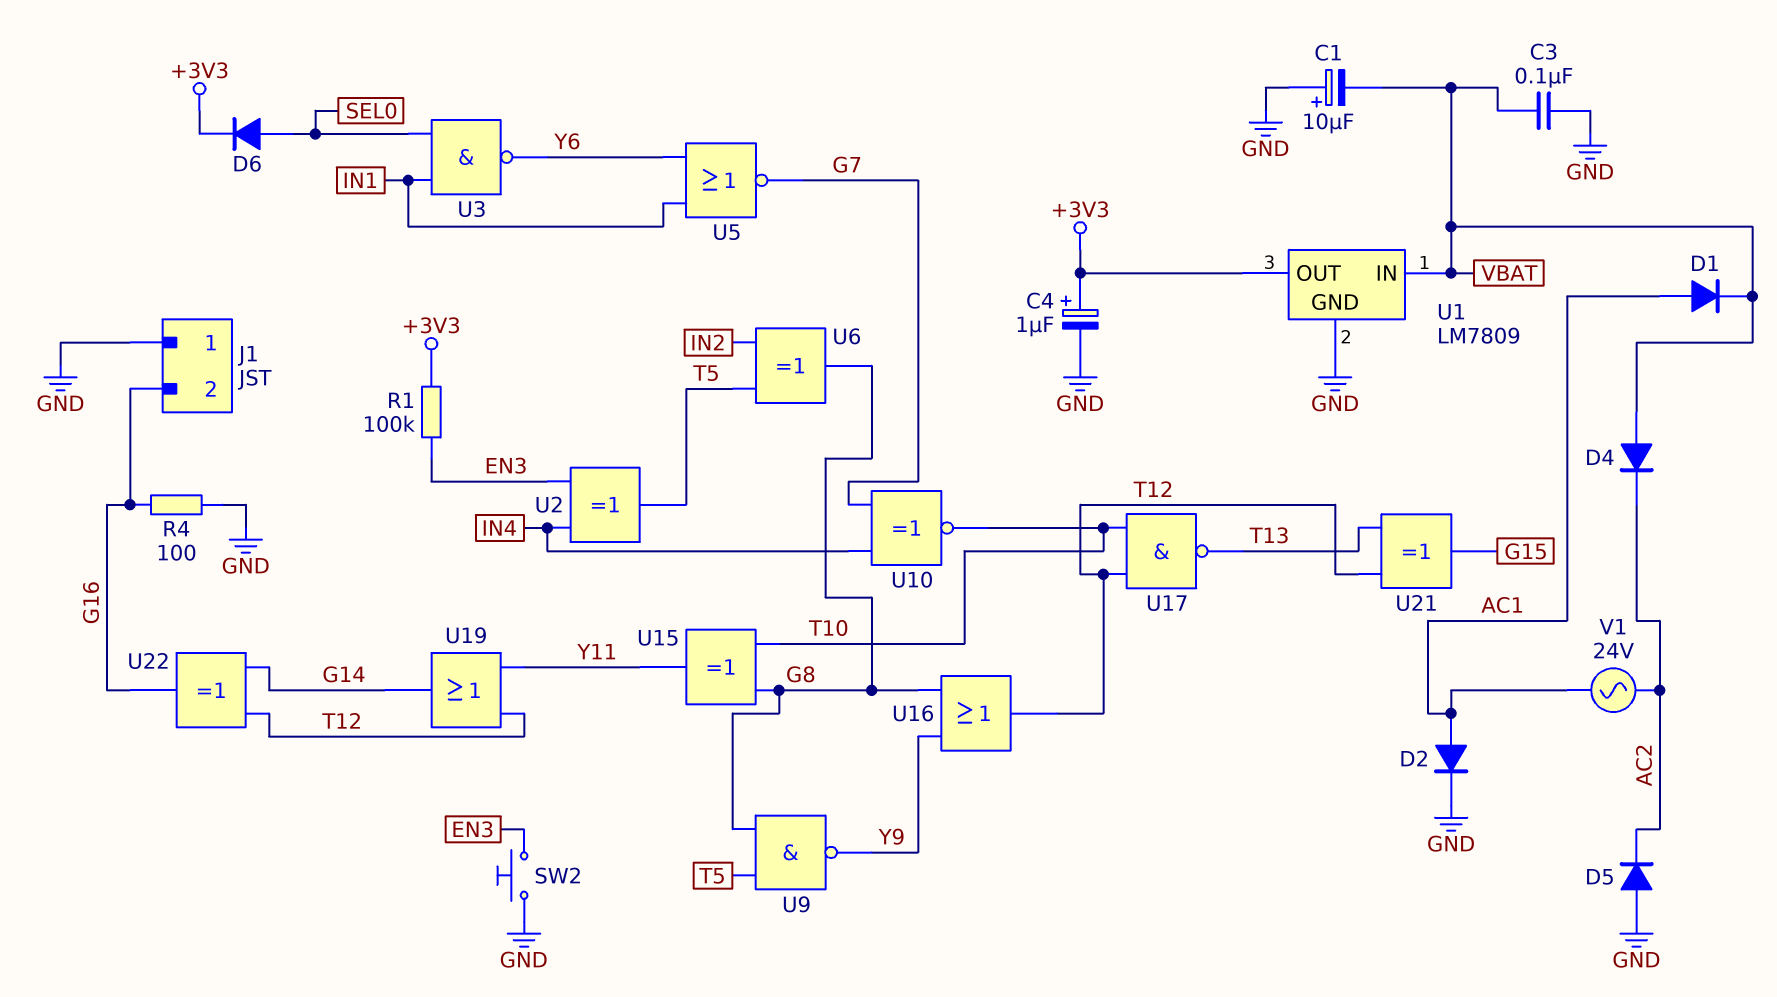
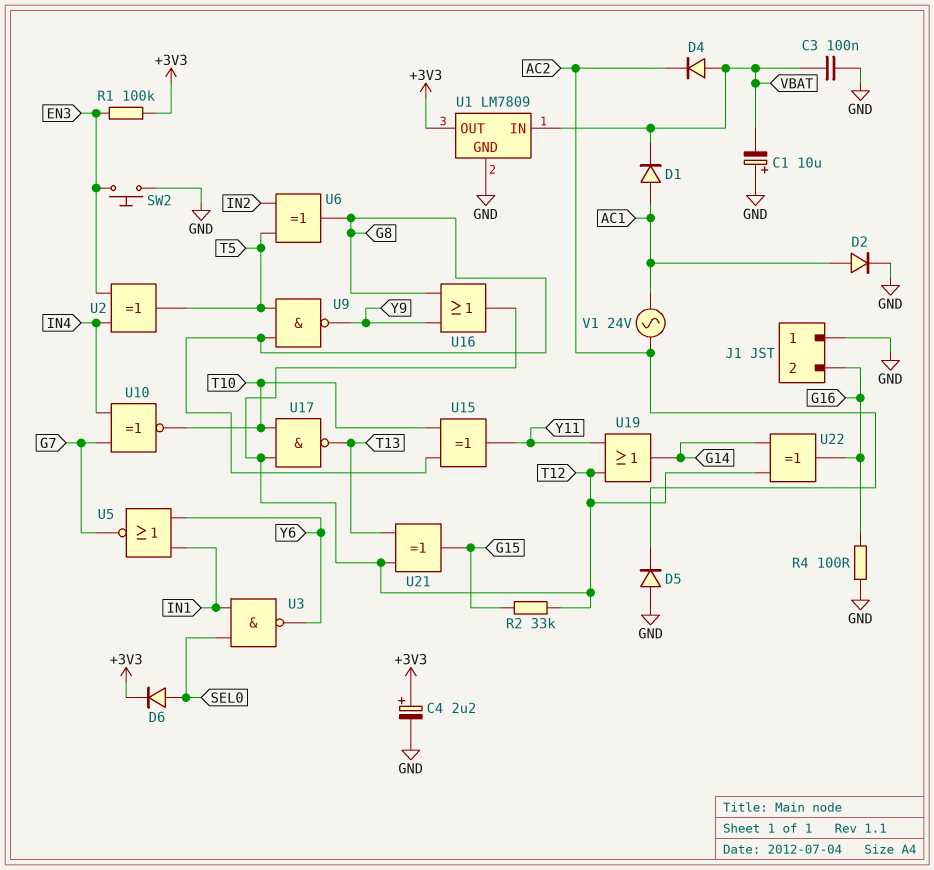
C4: 1uF (plus +3V3, minus GND) -> 2.2uF (plus +3V3, minus GND)
R2: none -> 33k (G15, T12)

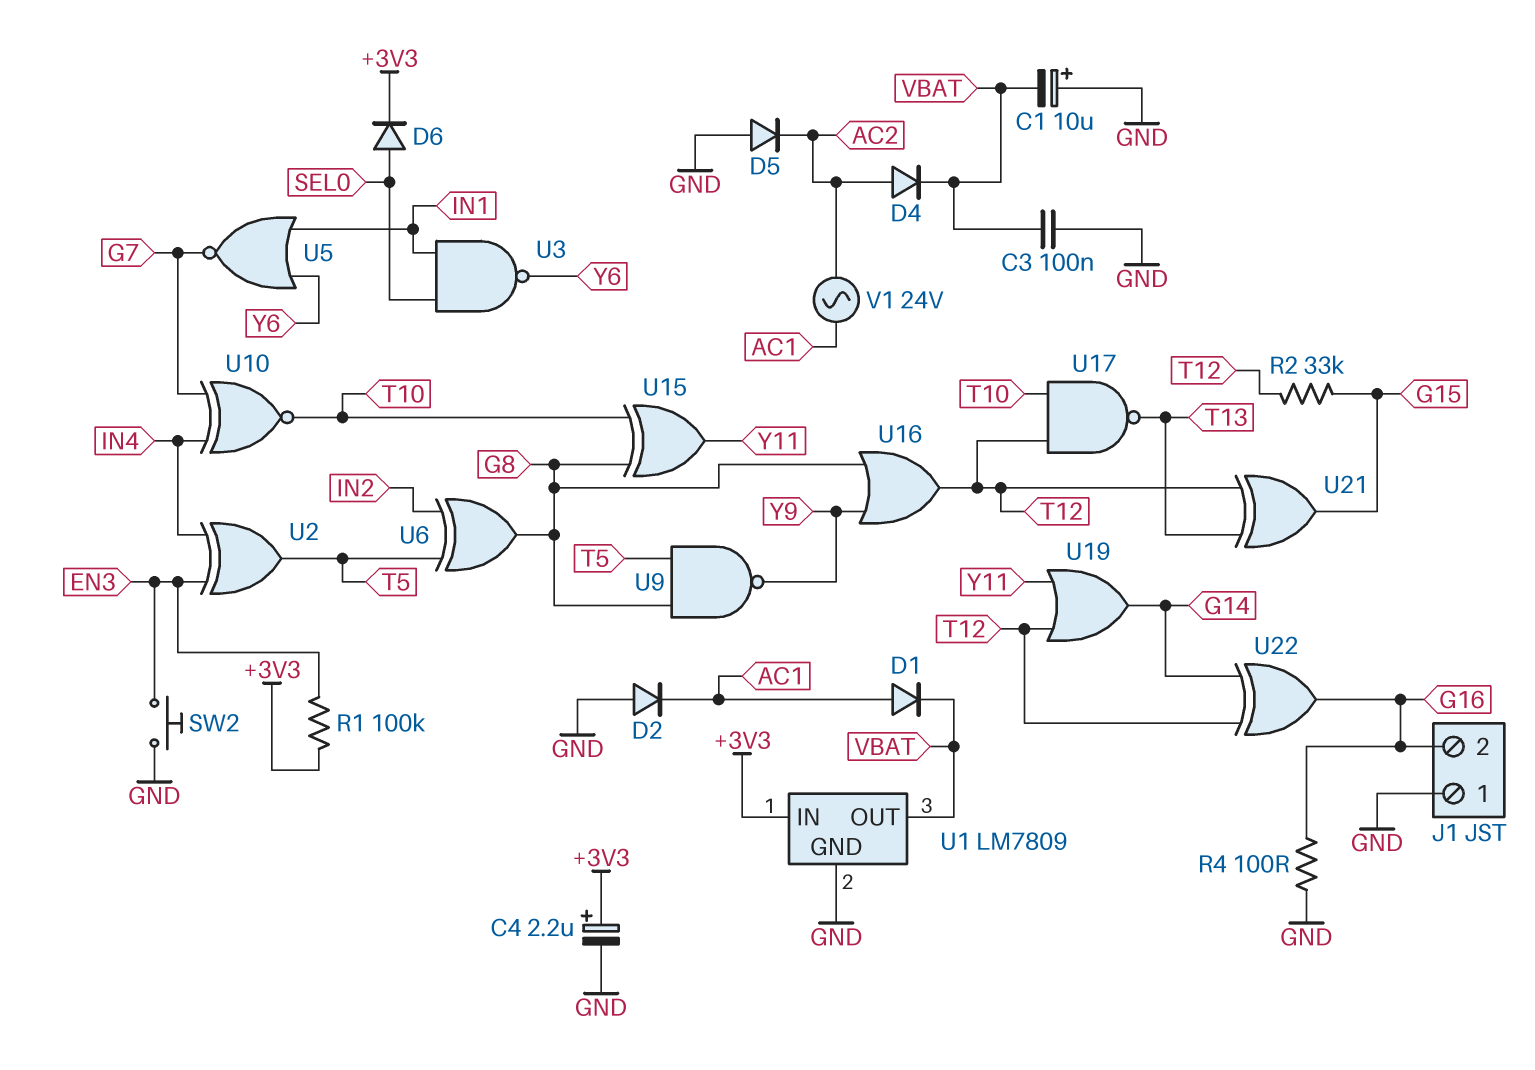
D2: diode (A AC1, K GND) -> diode (A GND, K AC1)
D4: diode (A VBAT, K AC2) -> diode (A AC2, K VBAT)
U1 pin IN: VBAT -> +3V3
U1 pin OUT: +3V3 -> VBAT

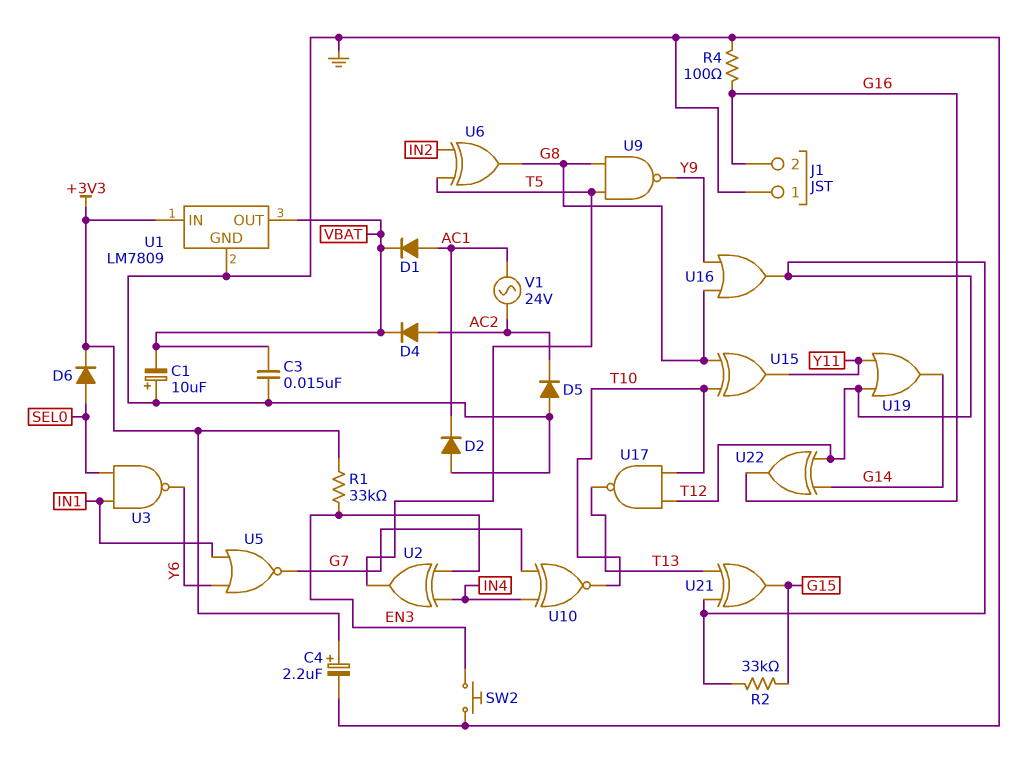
C3: 100nF (GND, VBAT) -> 15nF (GND, VBAT)
R1: 100k (+3V3, EN3) -> 33k (+3V3, EN3)

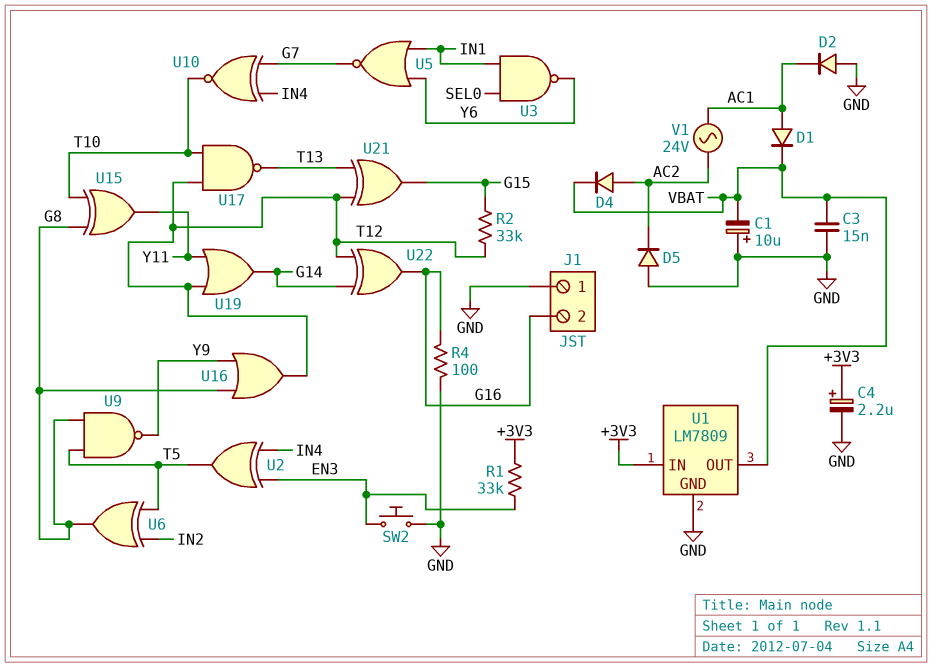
D6: diode (A SEL0, K +3V3) -> none

